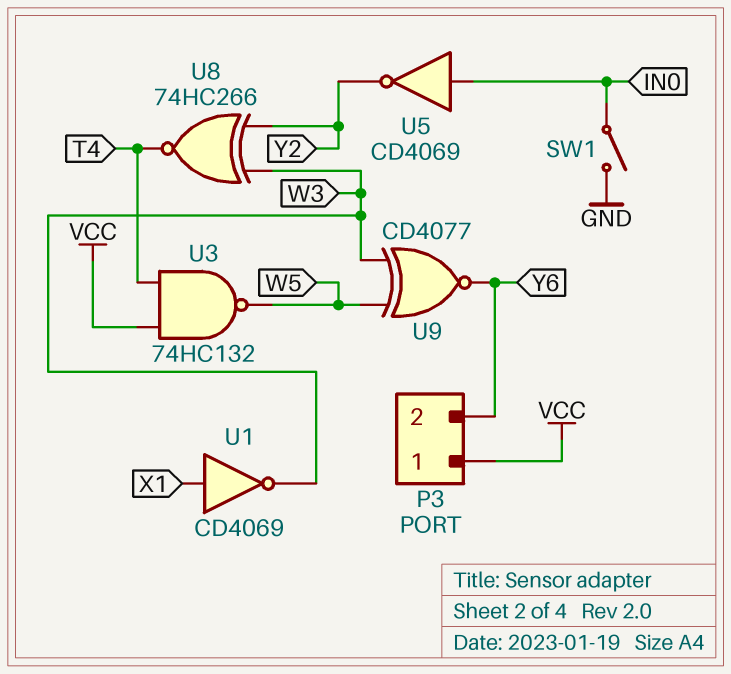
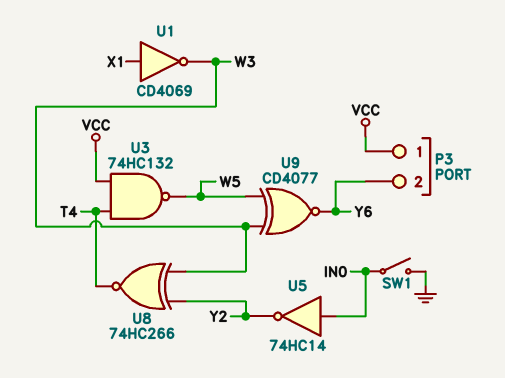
U5: NOT CD4069 (in IN0, out Y2) -> NOT 74HC14 (in IN0, out Y2)

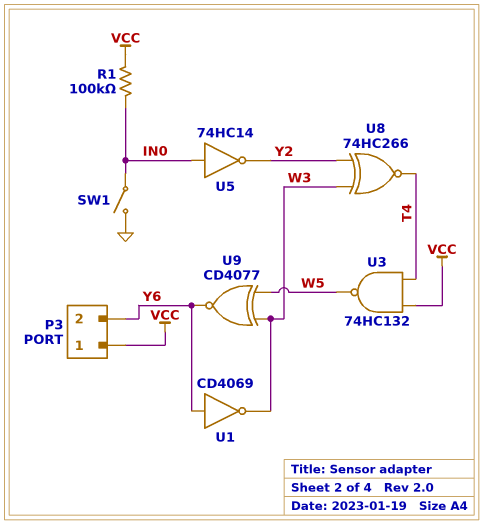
R1: none -> 100k (IN0, VCC)
U1: NOT CD4069 (in X1, out W3) -> NOT CD4069 (in Y6, out W3)

